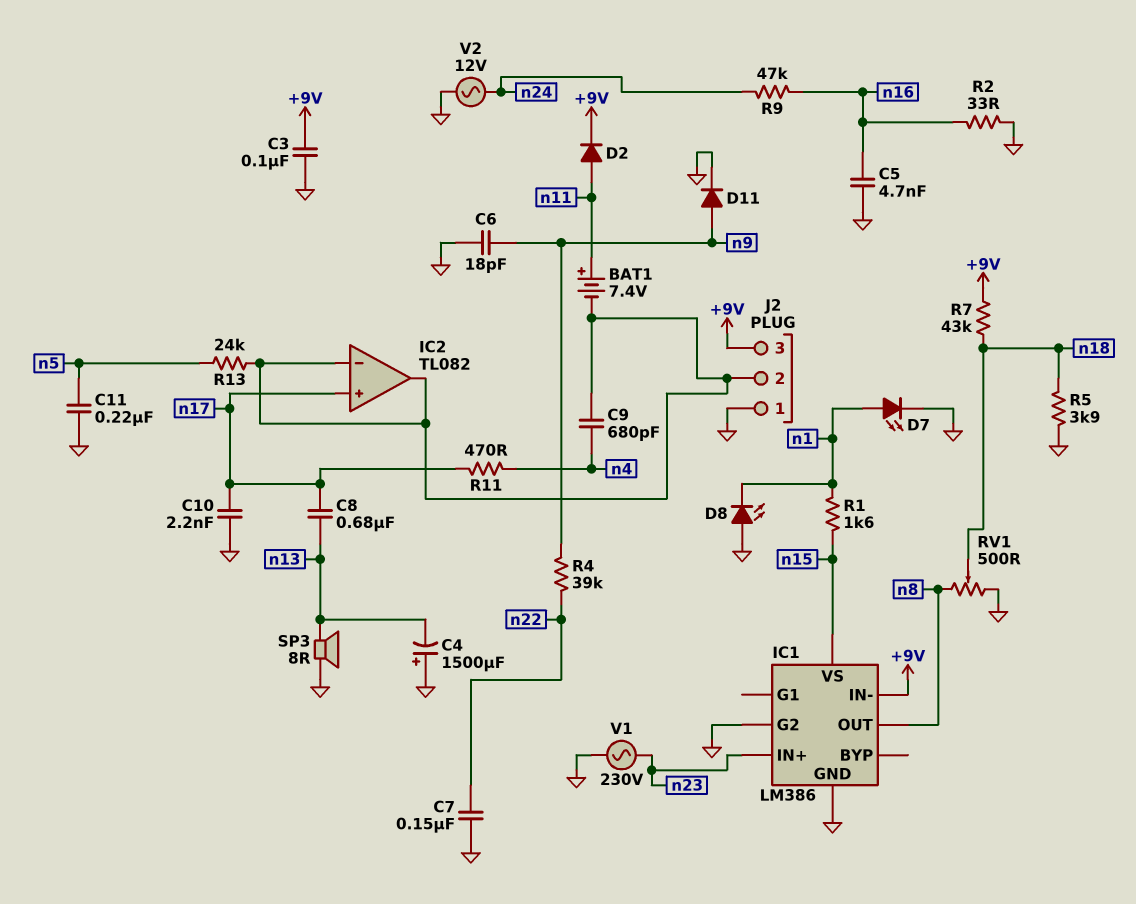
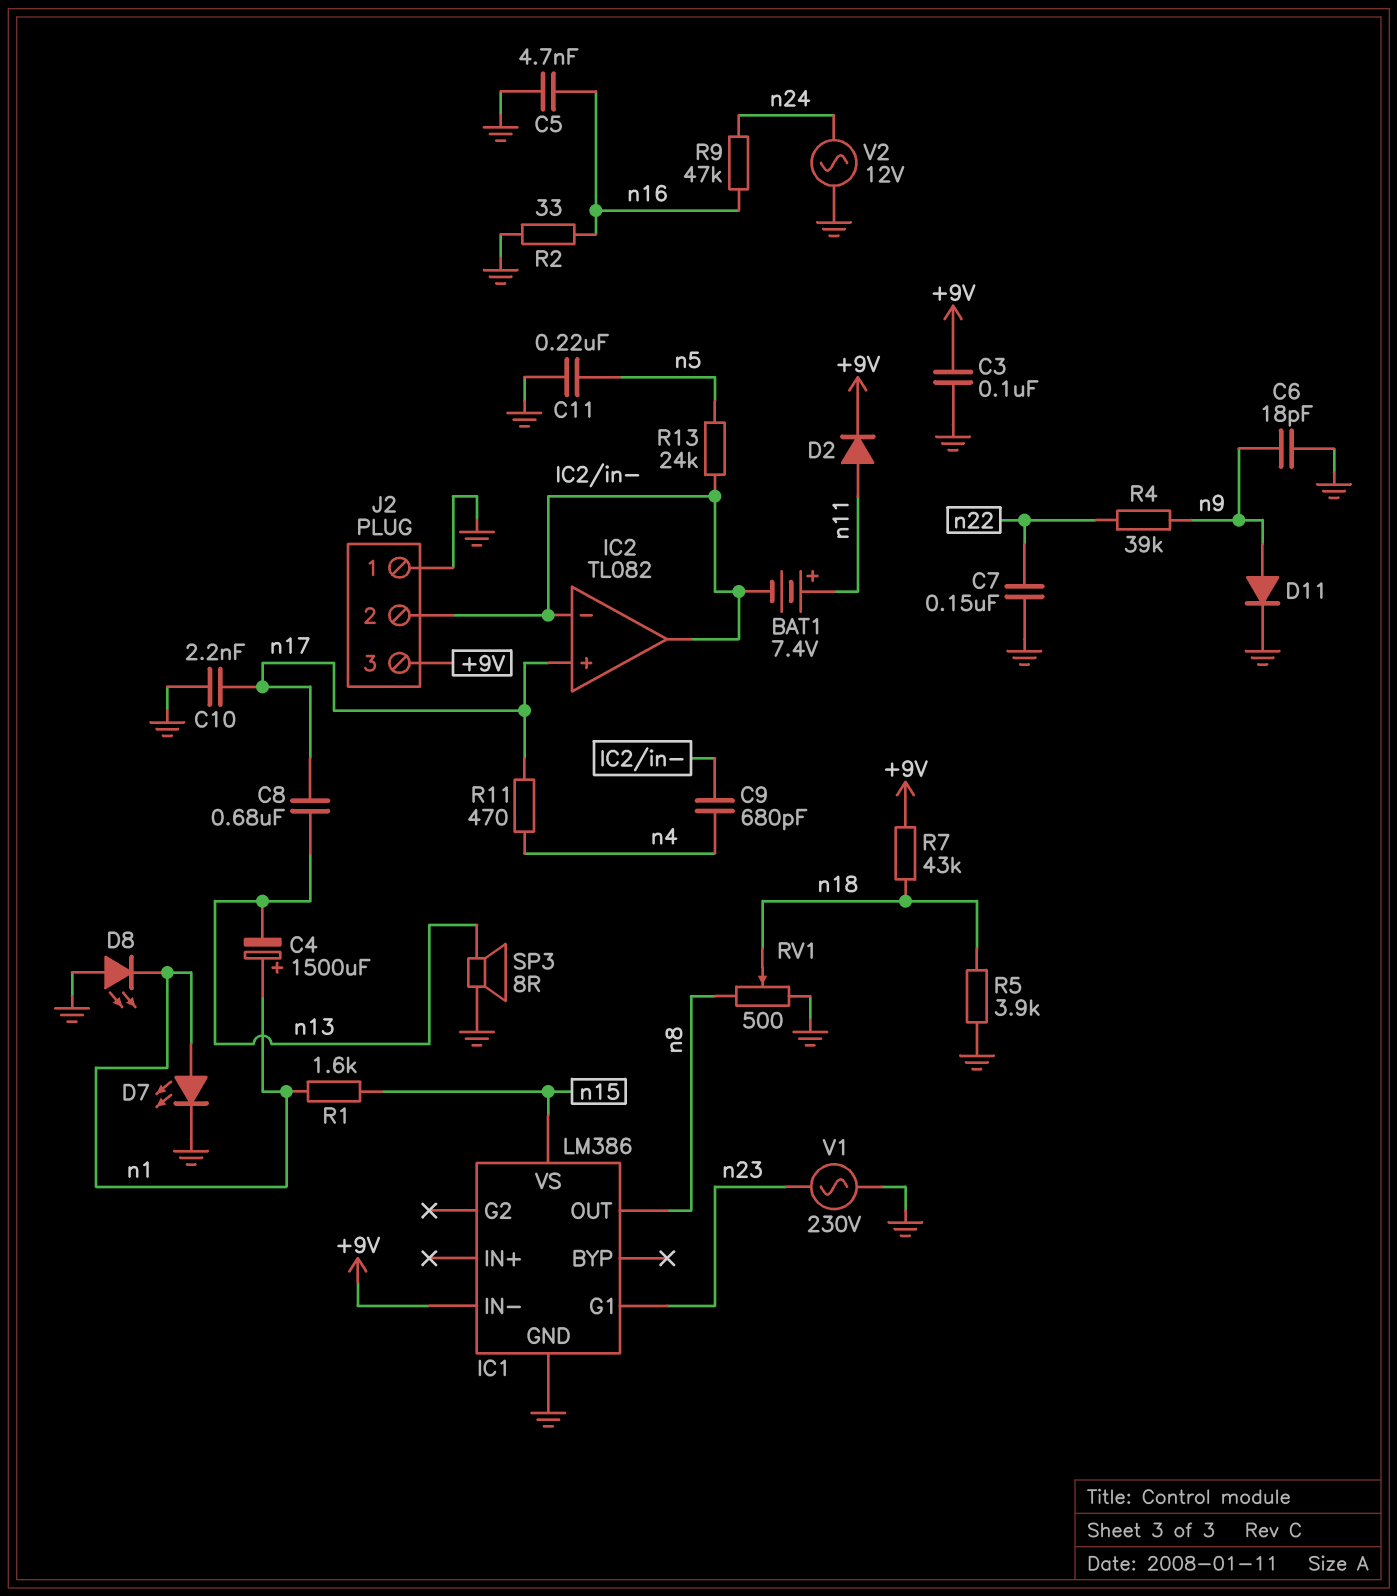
C4: 1500uF (plus GND, minus n13) -> 1500uF (plus n1, minus n13)
IC1 pin G1: none -> n23
IC1 pin G2: GND -> none
IC1 pin IN+: n23 -> none

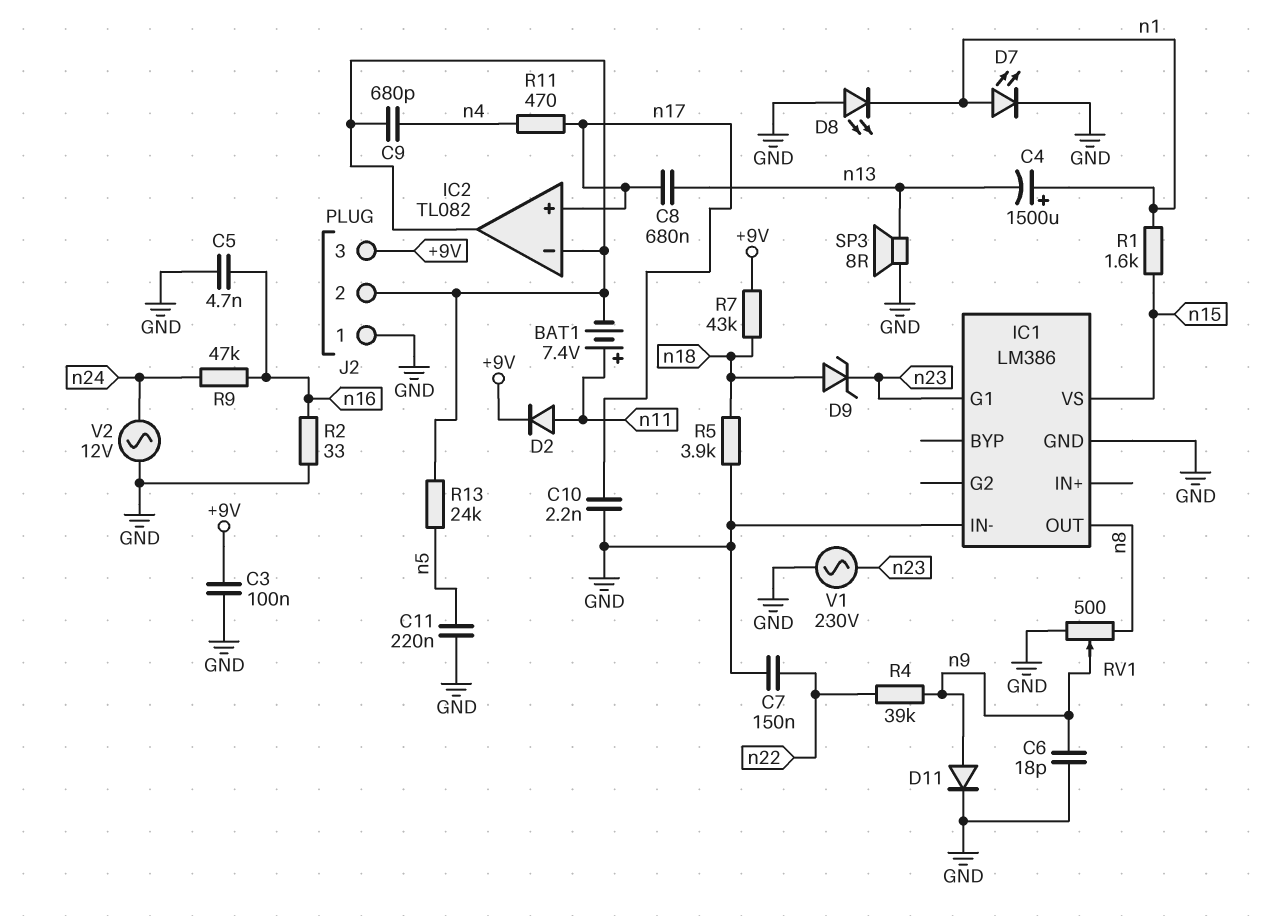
D9: none -> zener (A n18, K n23)
IC1 pin IN-: +9V -> GND
RV1: 500 (GND, n8, wiper n18) -> 500 (GND, n8, wiper n9)

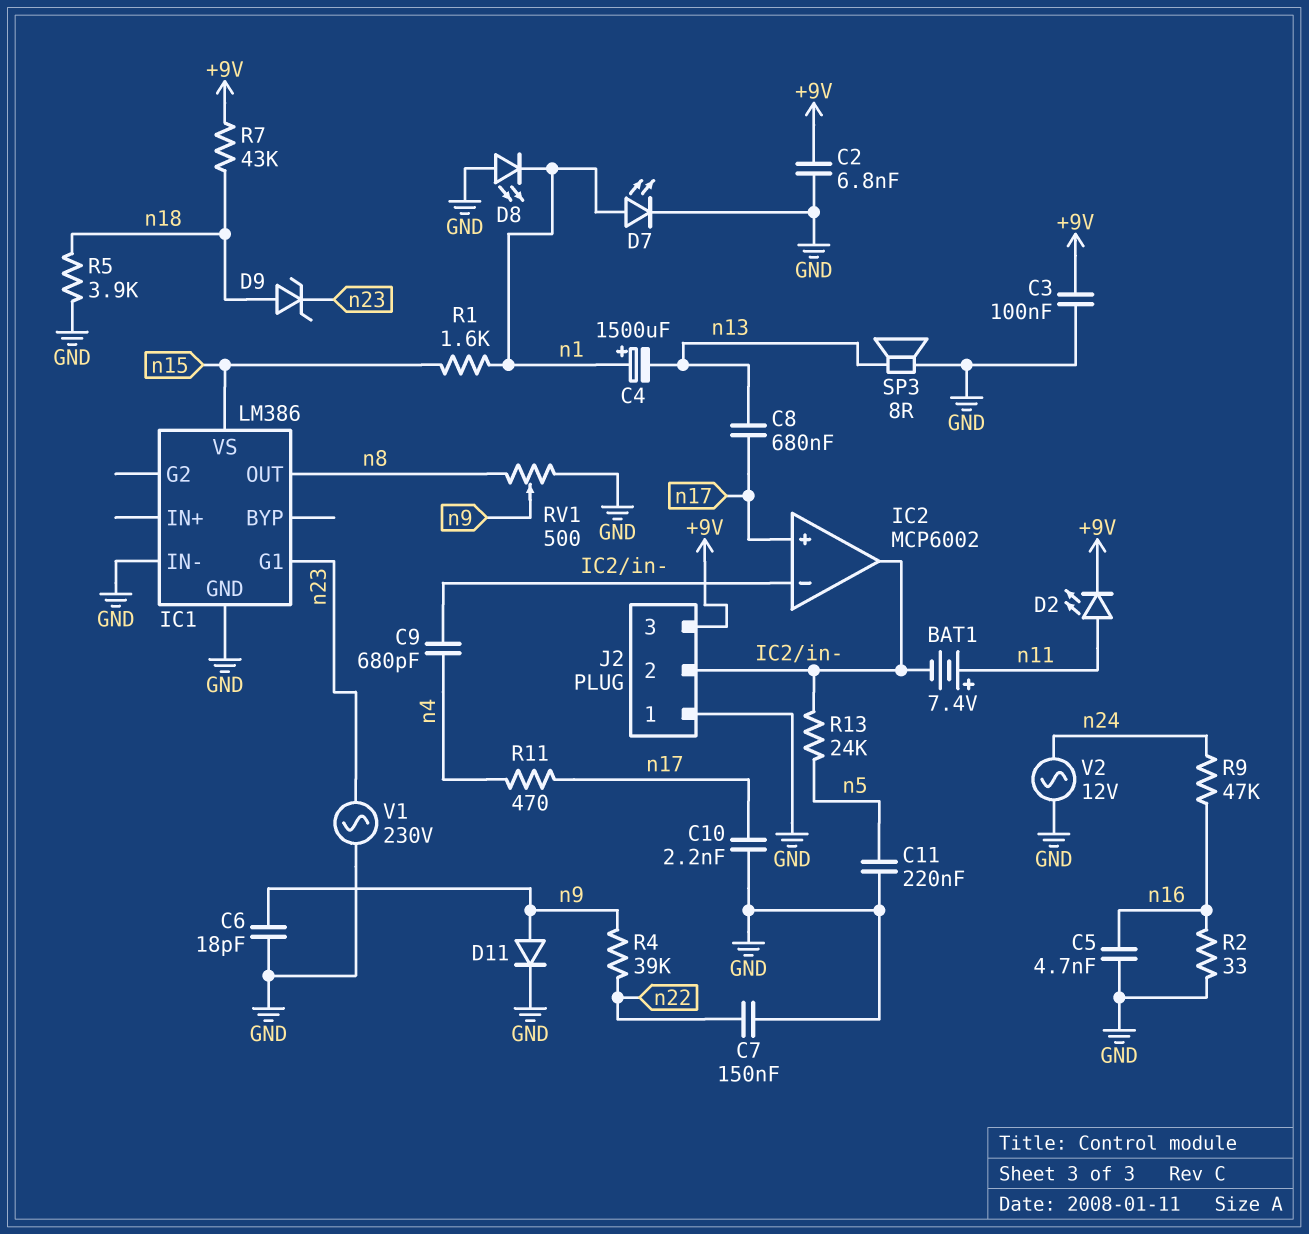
C2: none -> 6.8nF (+9V, GND)
D2: diode (A n11, K +9V) -> LED (A n11, K +9V)
IC2: TL082 -> MCP6002

